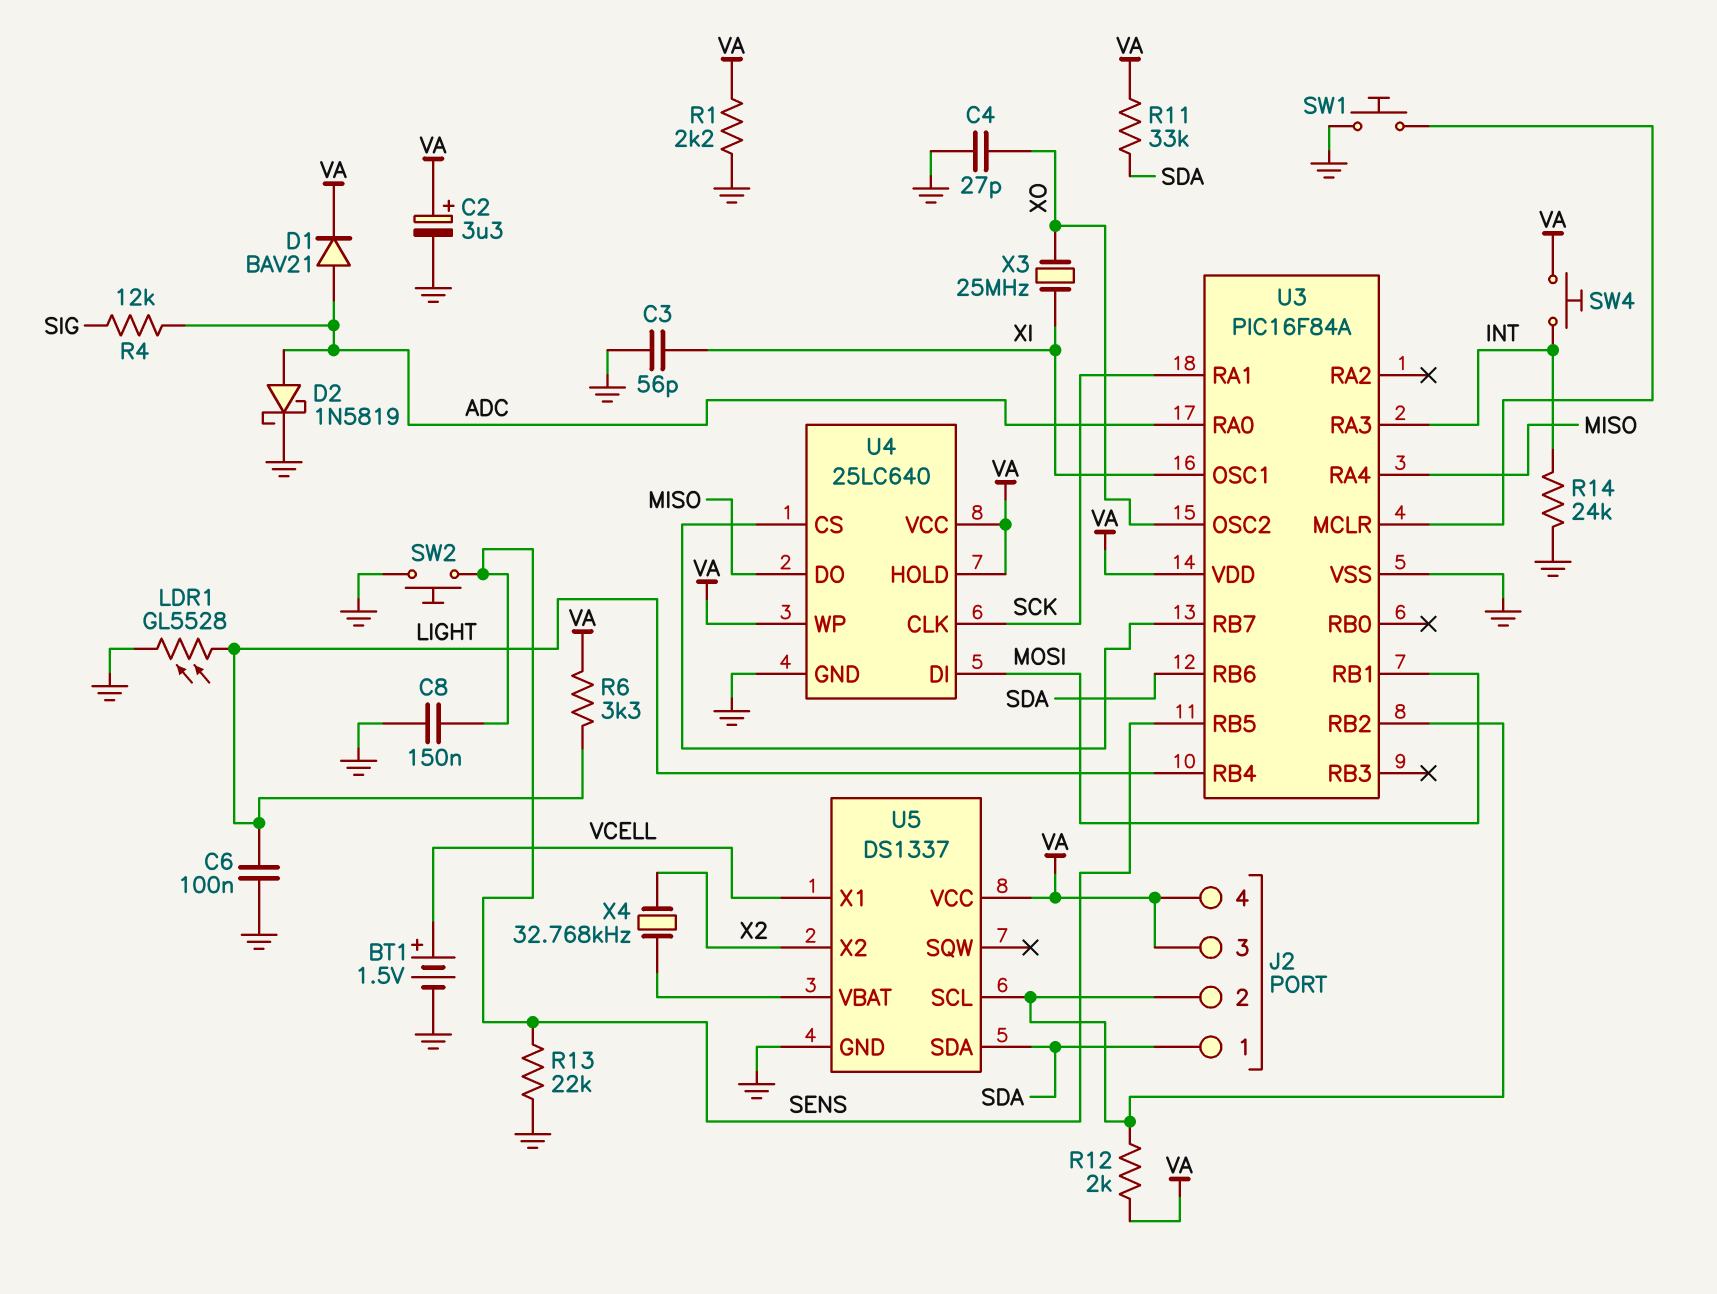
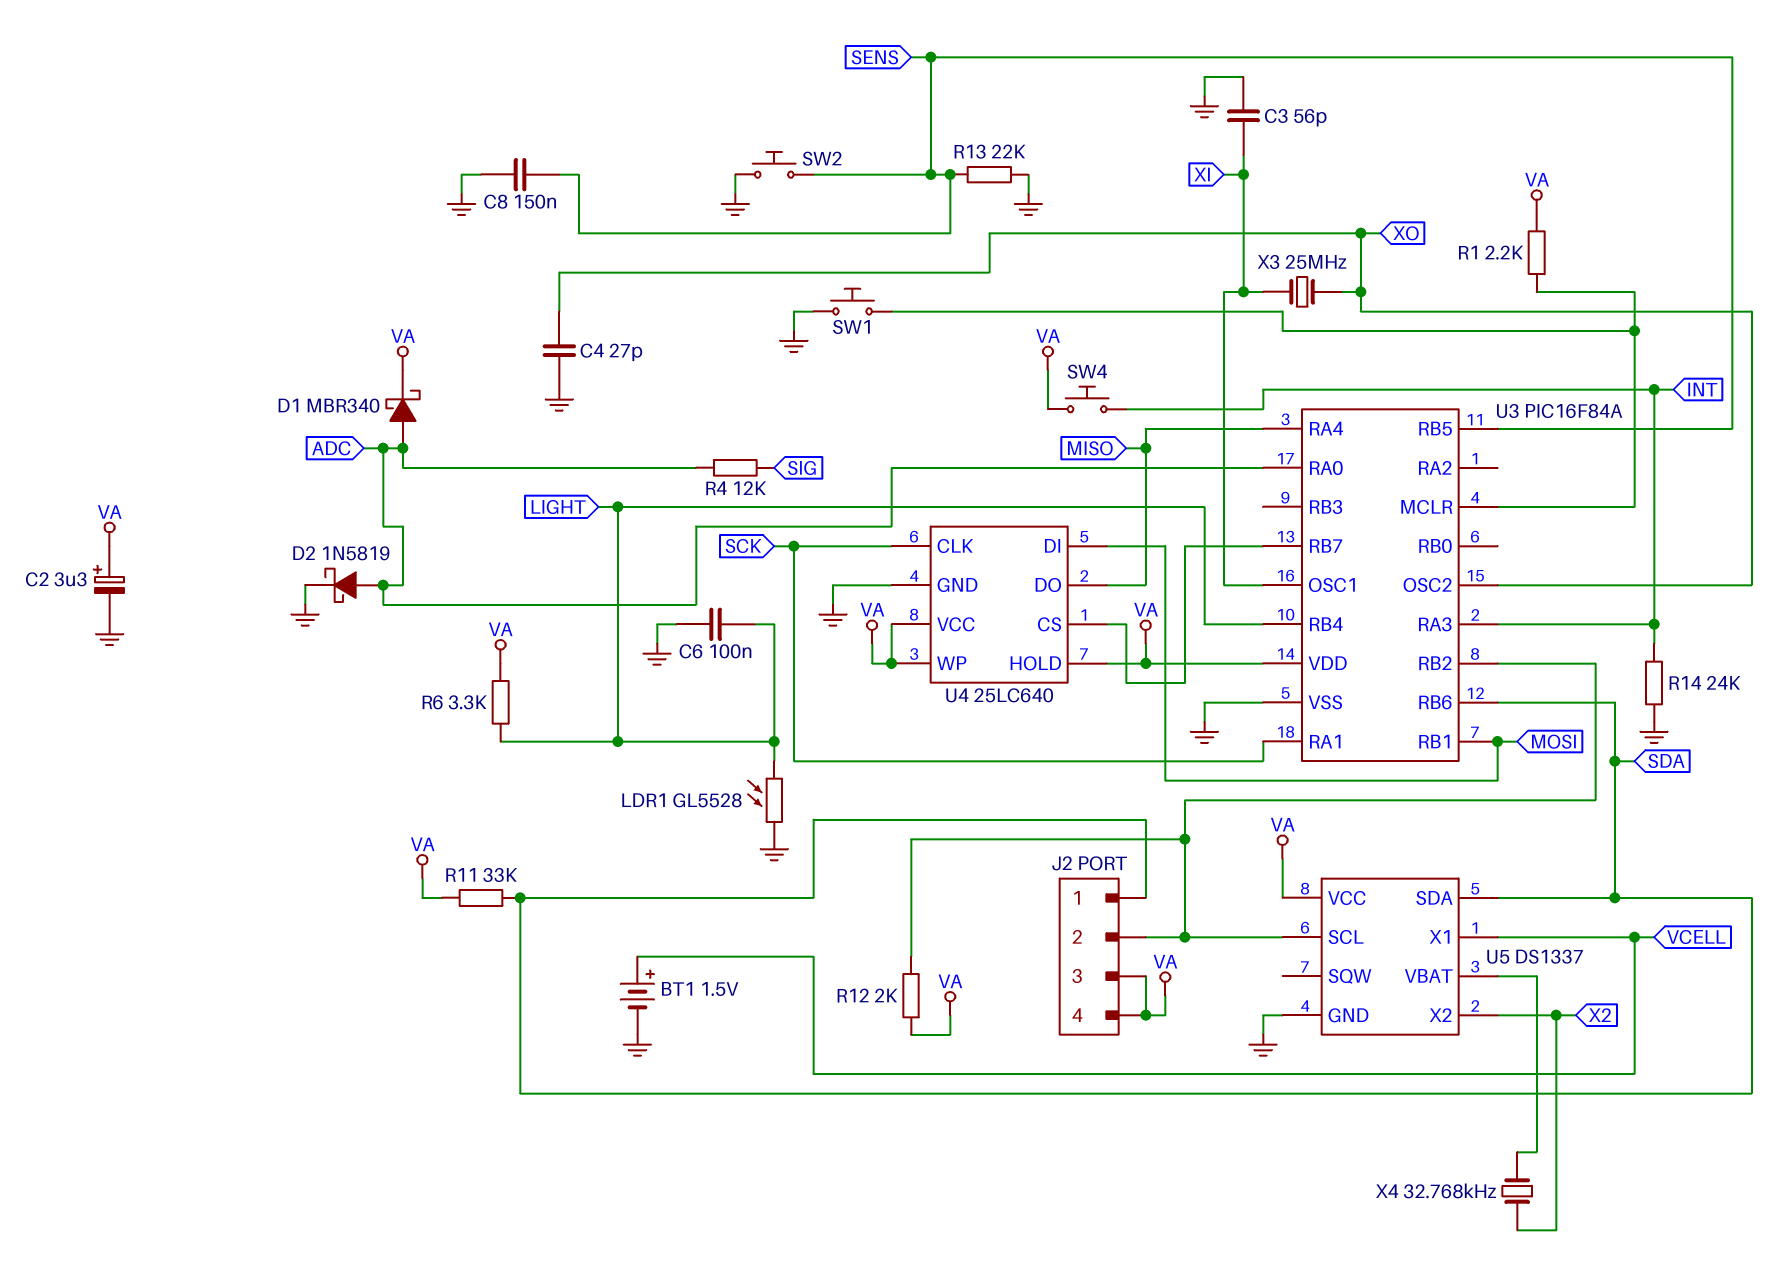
D1: diode BAV21 (A ADC, K VA) -> schottky MBR340 (A ADC, K VA)
R1: 2.2k (GND, VA) -> 2.2k (U3/MCLR, VA)

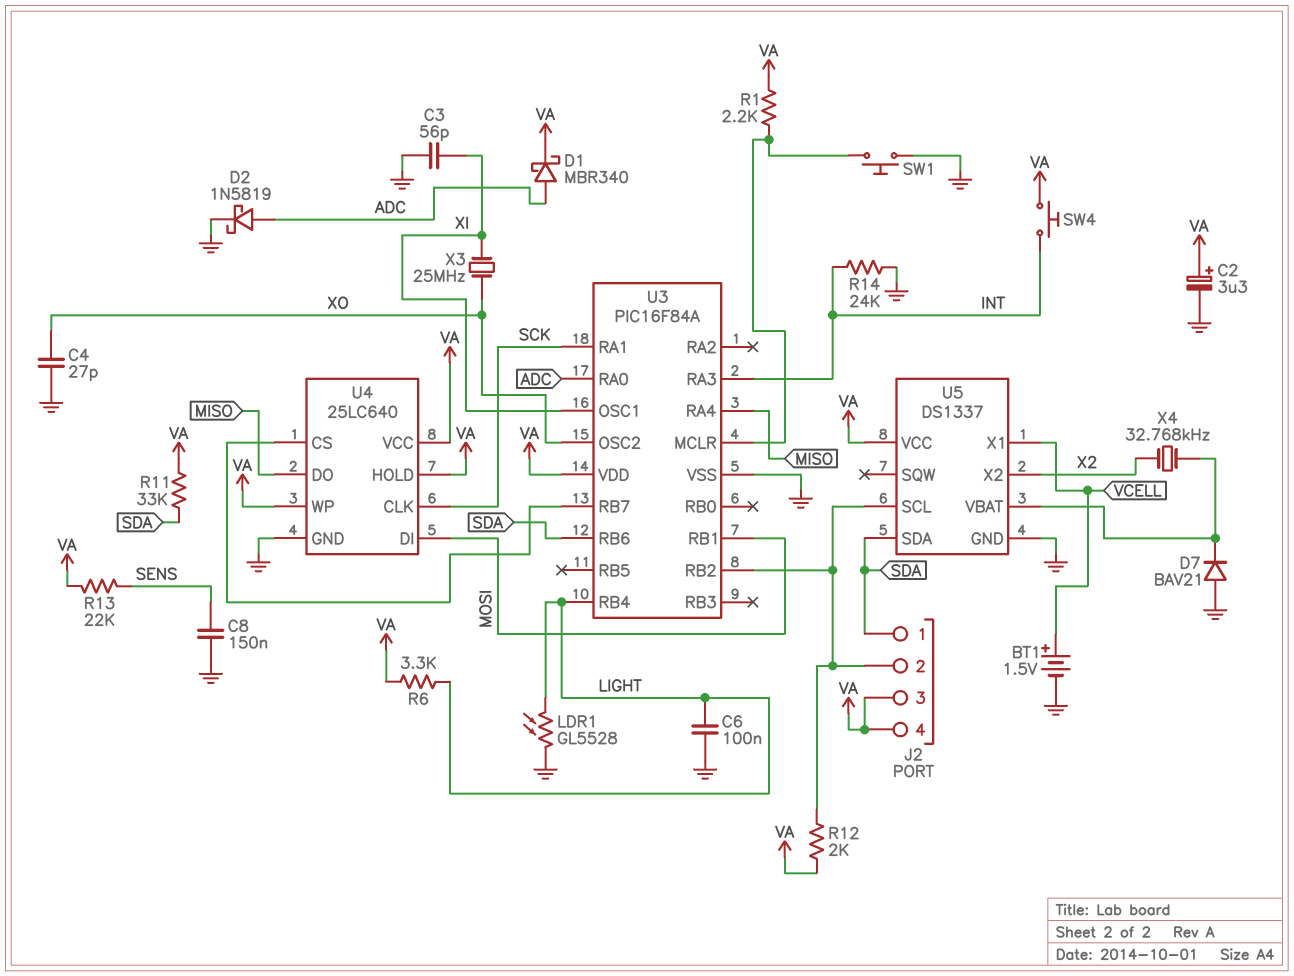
D7: none -> diode BAV21 (A GND, K U5/VBAT)
R4: 12k (ADC, SIG) -> none
R13: 22k (GND, SENS) -> 22k (SENS, VA)
SW2: button (GND, SENS) -> none
U3 pin RB5: SENS -> none

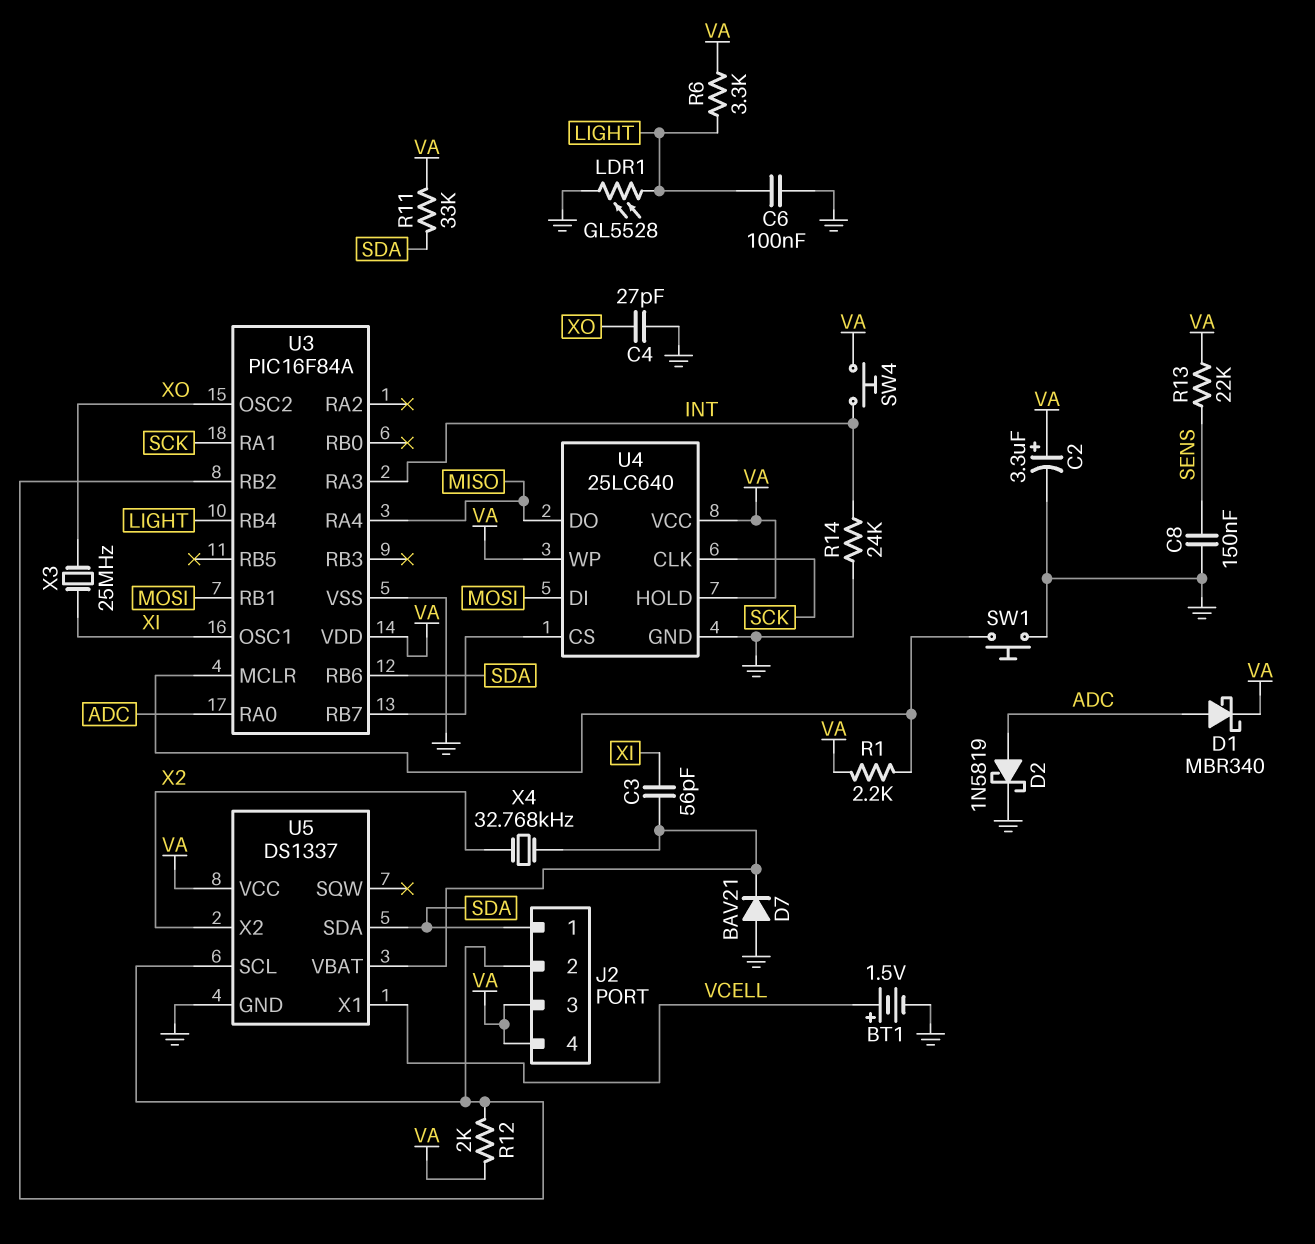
C3: 56pF (GND, XI) -> 56pF (U5/VBAT, XI)

